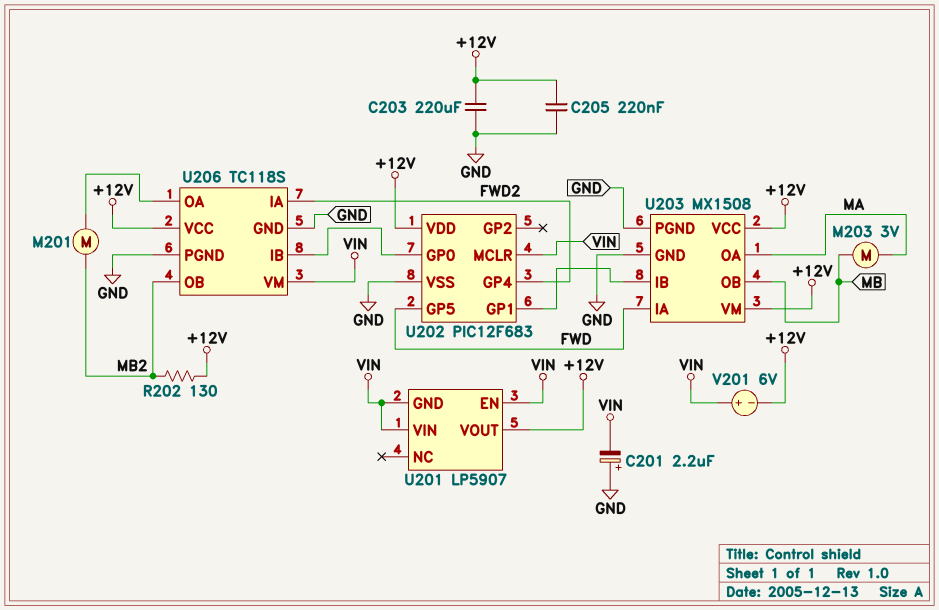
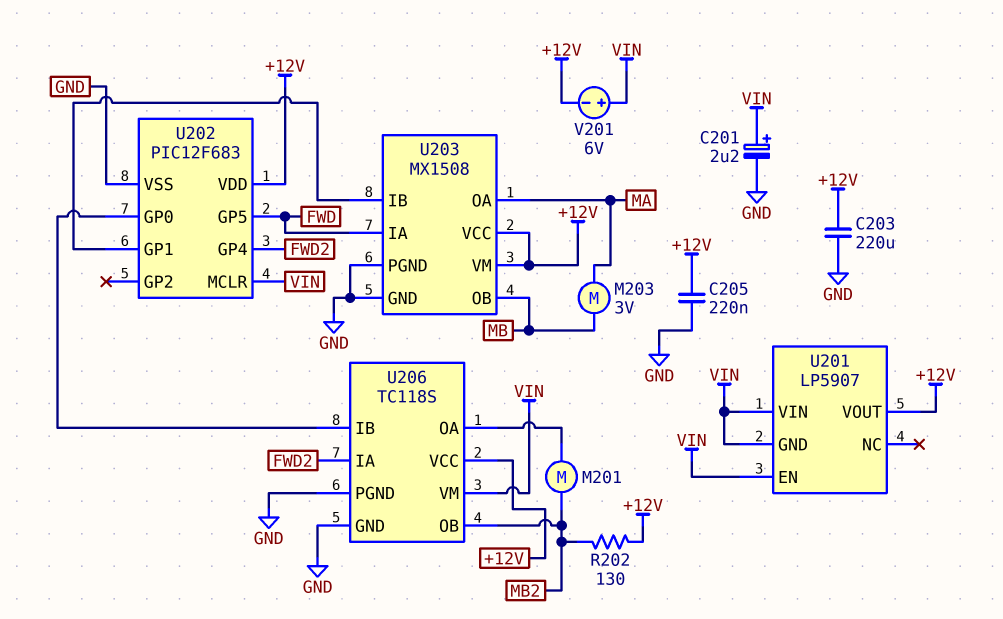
C201: 2.2uF (plus GND, minus VIN) -> 2.2uF (plus VIN, minus GND)

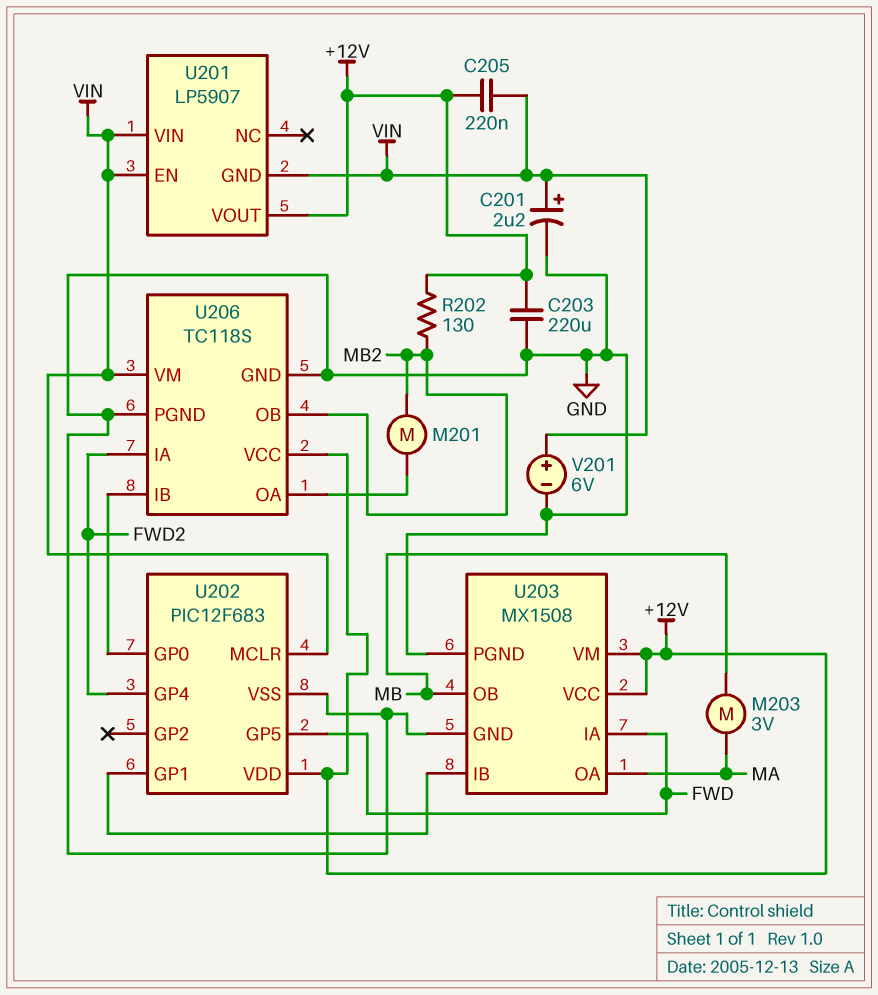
C205: 220nF (+12V, GND) -> 220nF (+12V, VIN)
V201: 6V (plus VIN, minus +12V) -> 6V (plus VIN, minus GND)

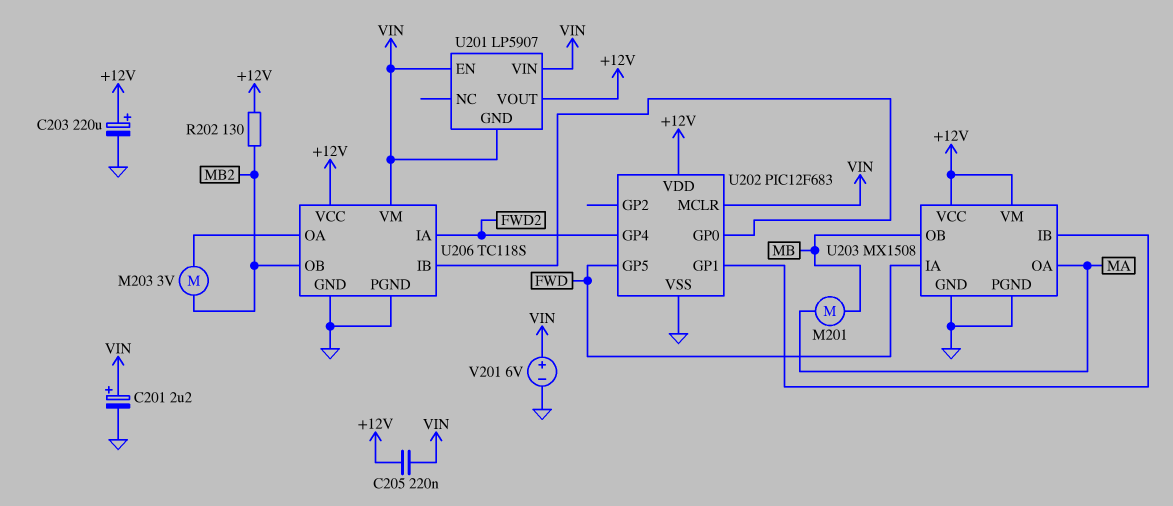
C203: 220uF (+12V, GND) -> 220uF (plus +12V, minus GND)
M201: motor (MB2, U206/OA) -> motor (MA, MB)
M203: motor 3V (MA, MB) -> motor 3V (MB2, U206/OA)

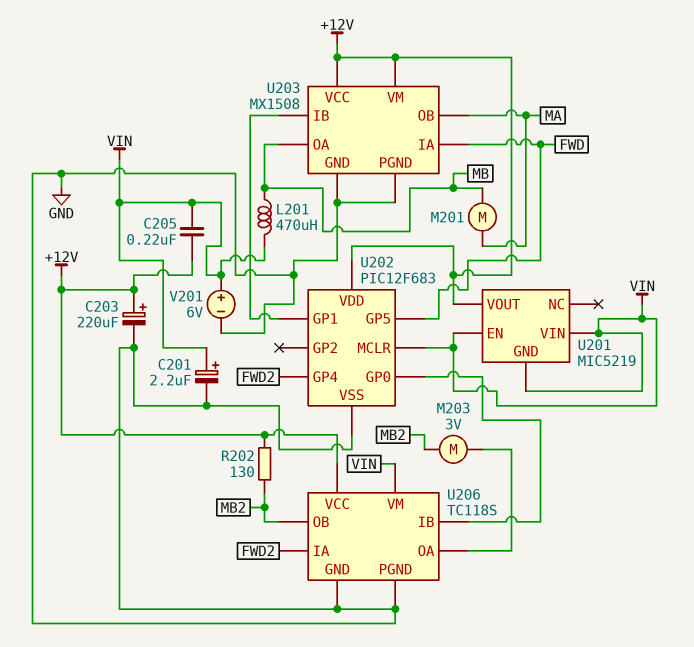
L201: none -> 470uH (MB, VIN)
U201: LP5907 -> MIC5219
U203 pin OA: MA -> MB
U203 pin OB: MB -> MA

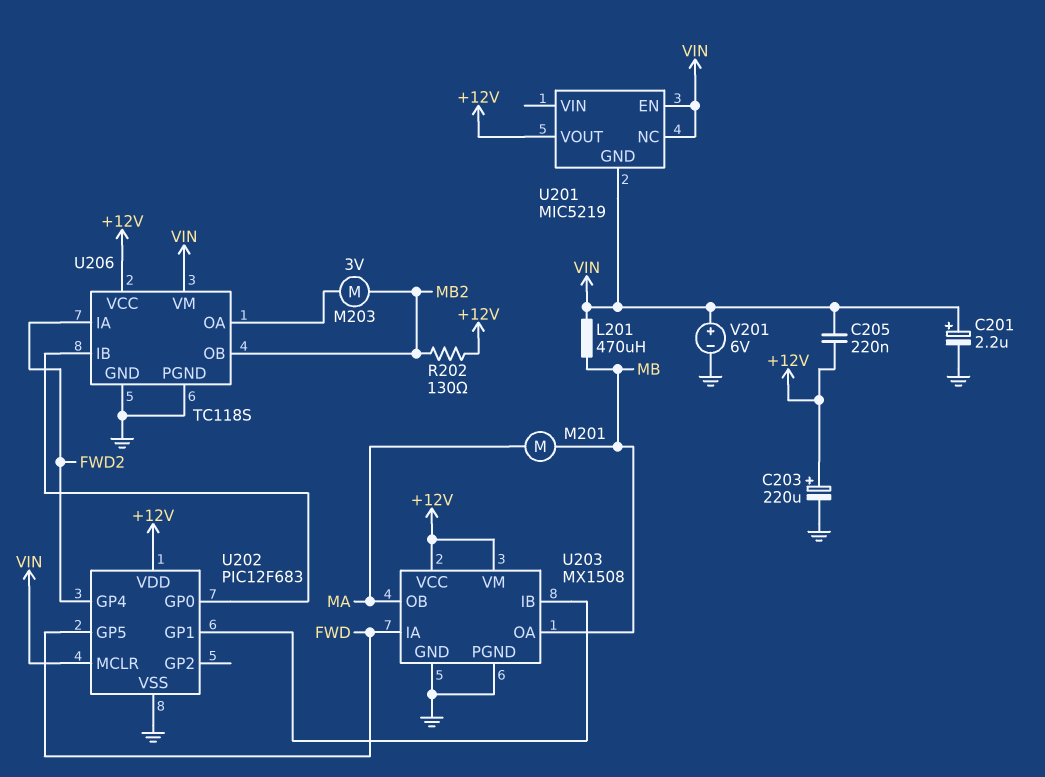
U201 pin NC: none -> VIN
U201 pin VIN: VIN -> none

